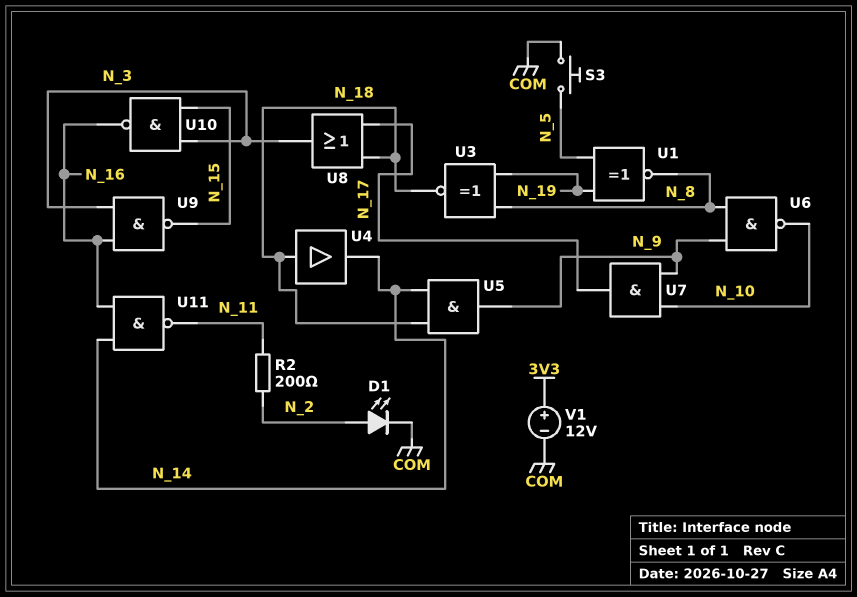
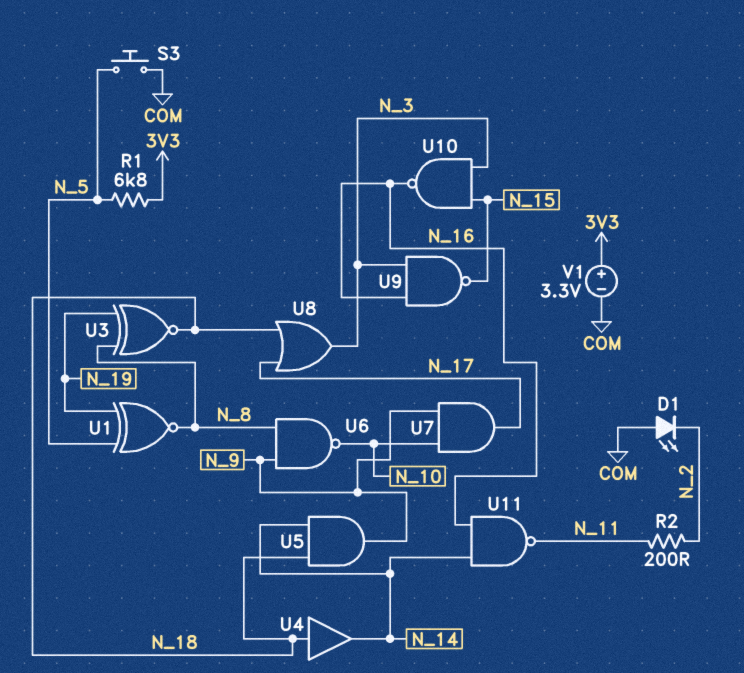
D1: LED (A N_2, K COM) -> LED (A COM, K N_2)
R1: none -> 6.8k (3V3, N_5)
V1: 12V (plus 3V3, minus COM) -> 3.3V (plus 3V3, minus COM)

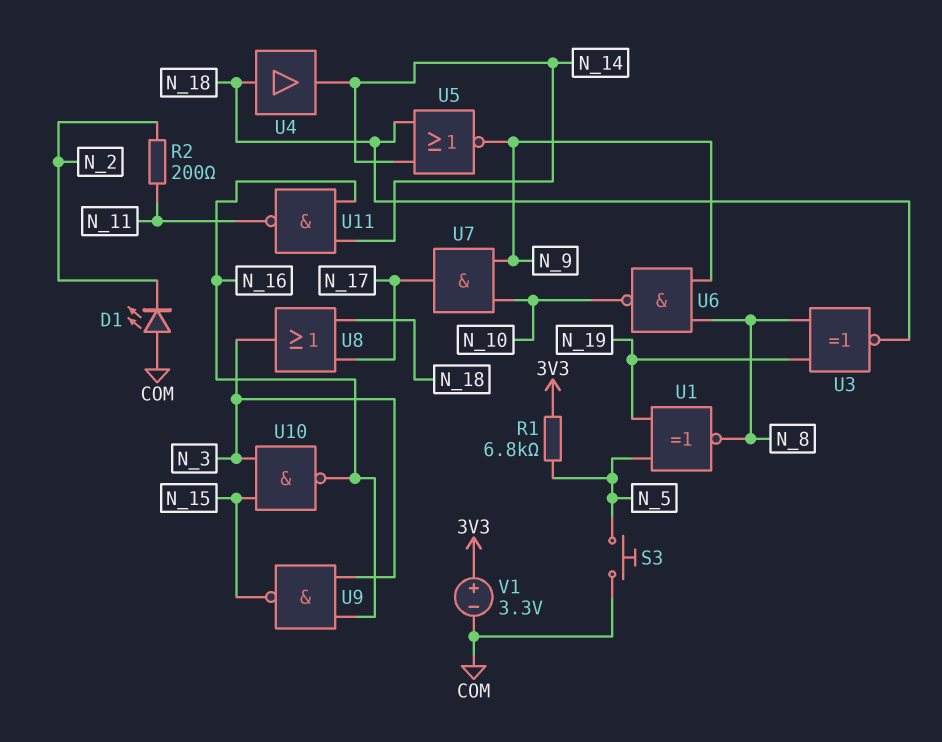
U5: AND (in N_14, in N_18, out N_9) -> NOR (in N_14, in N_18, out N_9)

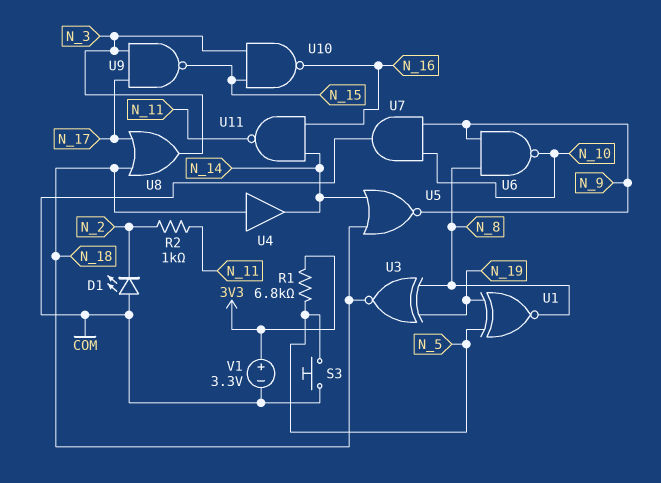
R2: 200 (N_2, N_11) -> 1k (N_2, N_11)
U7: AND (in N_9, in N_10, out N_17) -> AND (in N_9, in N_10, out COM)
U9: NAND (in N_3, in N_16, out N_15) -> NAND (in N_3, in N_17, out N_15)

